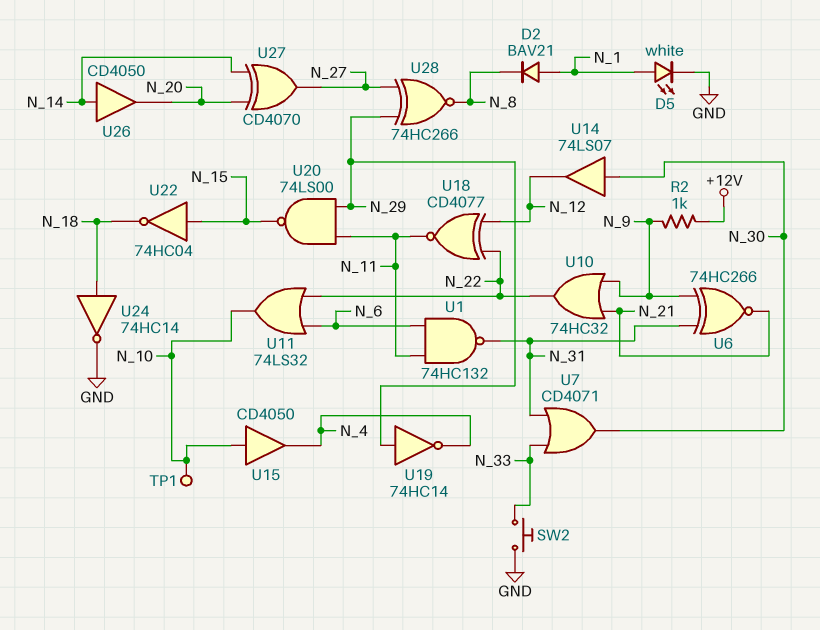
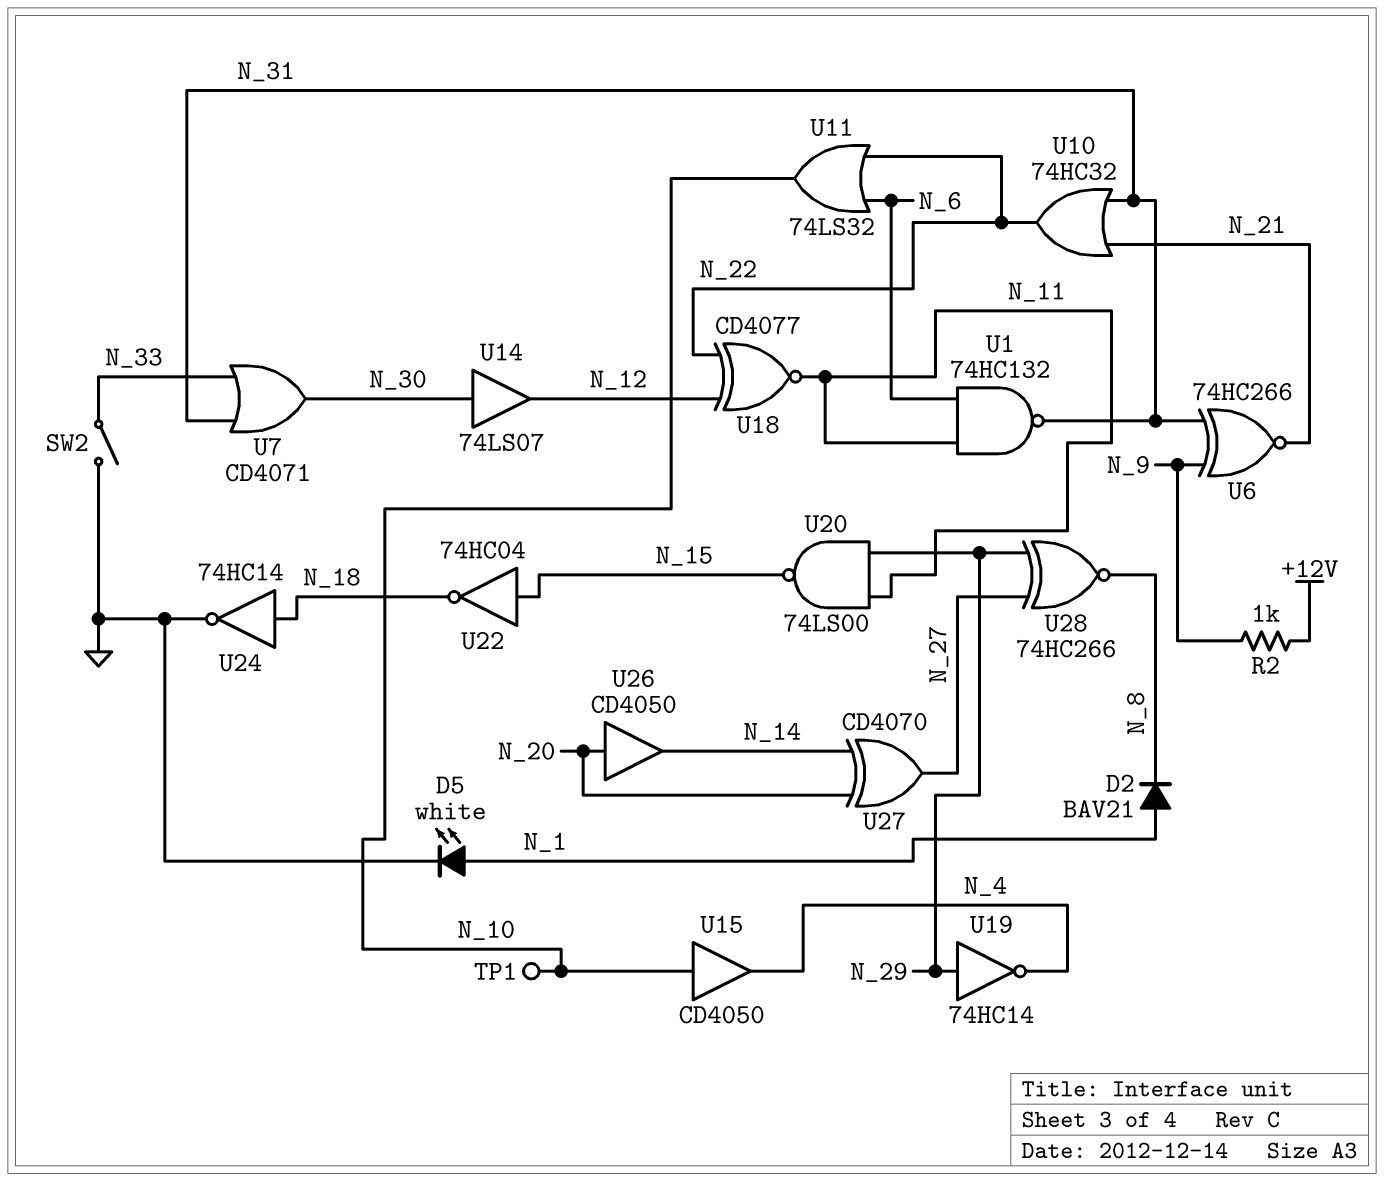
SW2: button (GND, N_33) -> switch (GND, N_33)
U10: OR 74HC32 (in N_9, in N_21, out N_22) -> OR 74HC32 (in N_21, in N_31, out N_22)
U26: buffer CD4050 (in N_14, out N_20) -> buffer CD4050 (in N_20, out N_14)

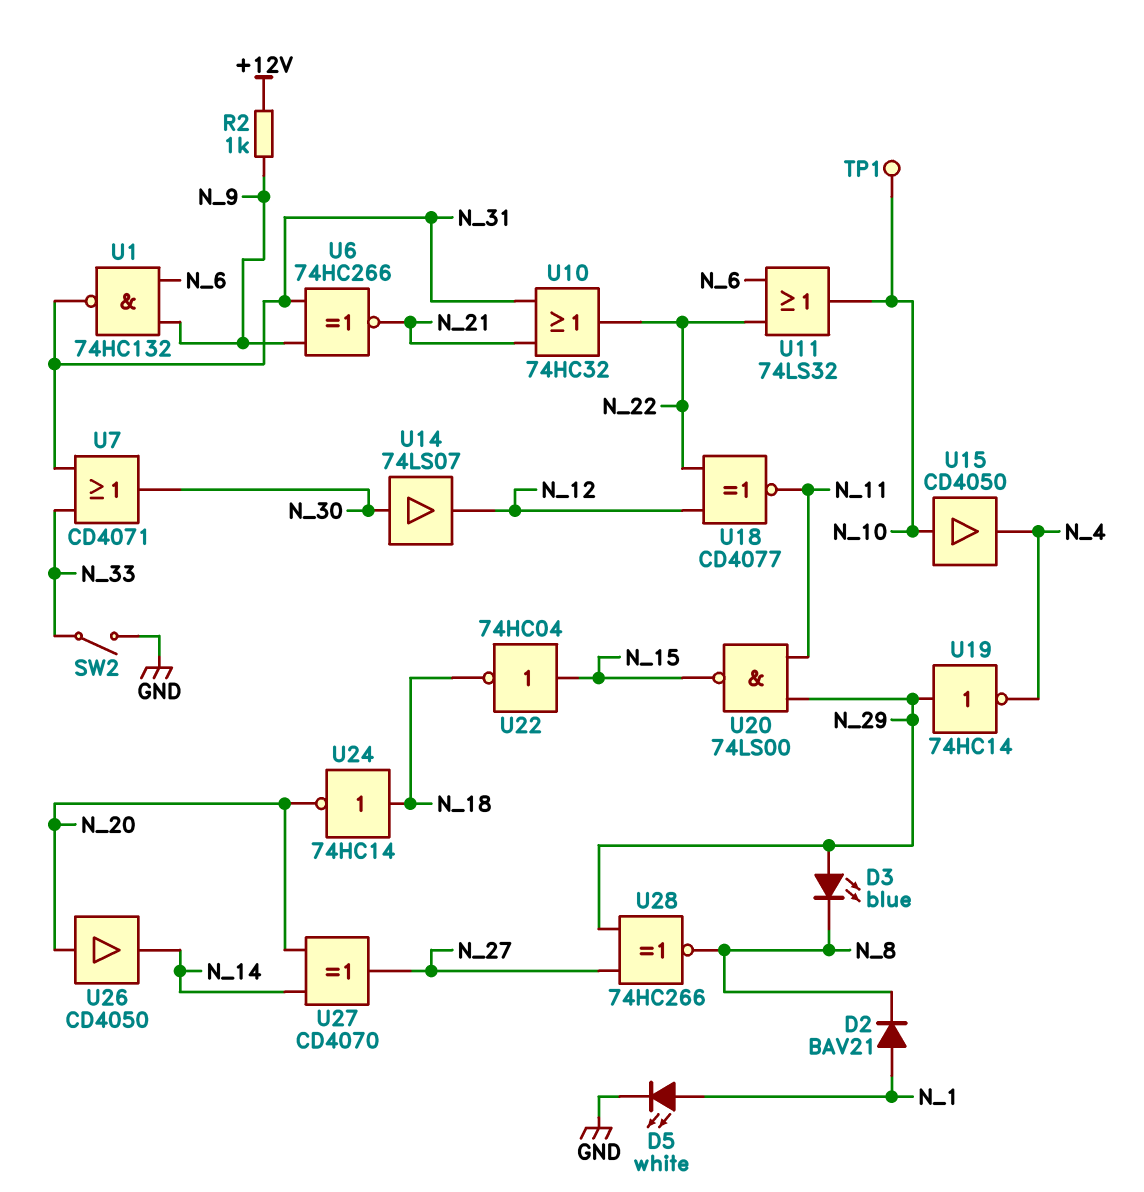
D3: none -> LED blue (A N_29, K N_8)
U1: NAND 74HC132 (in N_6, in N_11, out N_31) -> NAND 74HC132 (in N_6, in N_9, out N_31)
U24: NOT 74HC14 (in N_18, out GND) -> NOT 74HC14 (in N_18, out N_20)

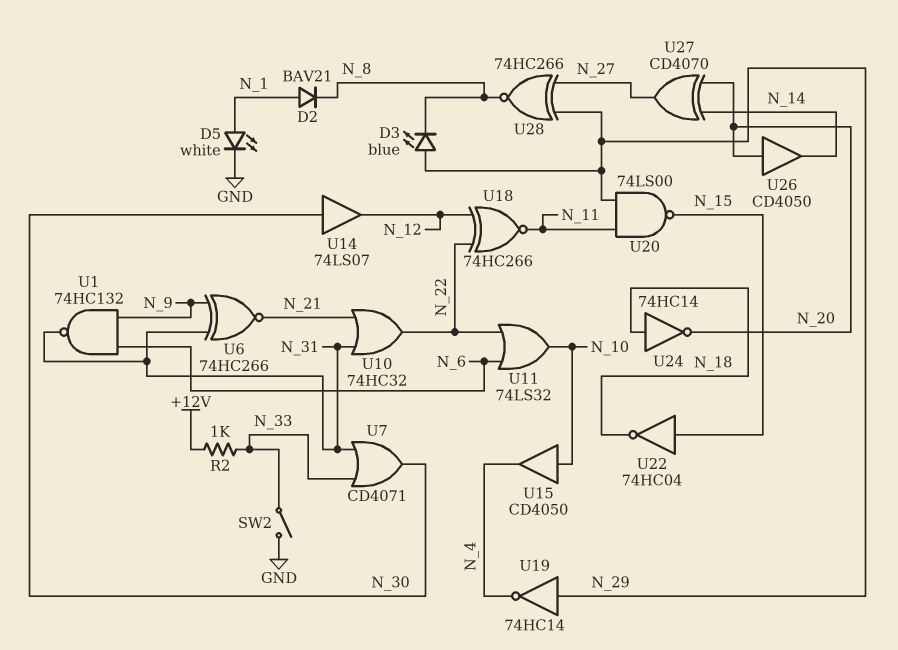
R2: 1k (+12V, N_9) -> 1k (+12V, N_33)
TP1: test point (N_10) -> none
U18: XNOR CD4077 (in N_12, in N_22, out N_11) -> XNOR 74HC266 (in N_12, in N_22, out N_11)

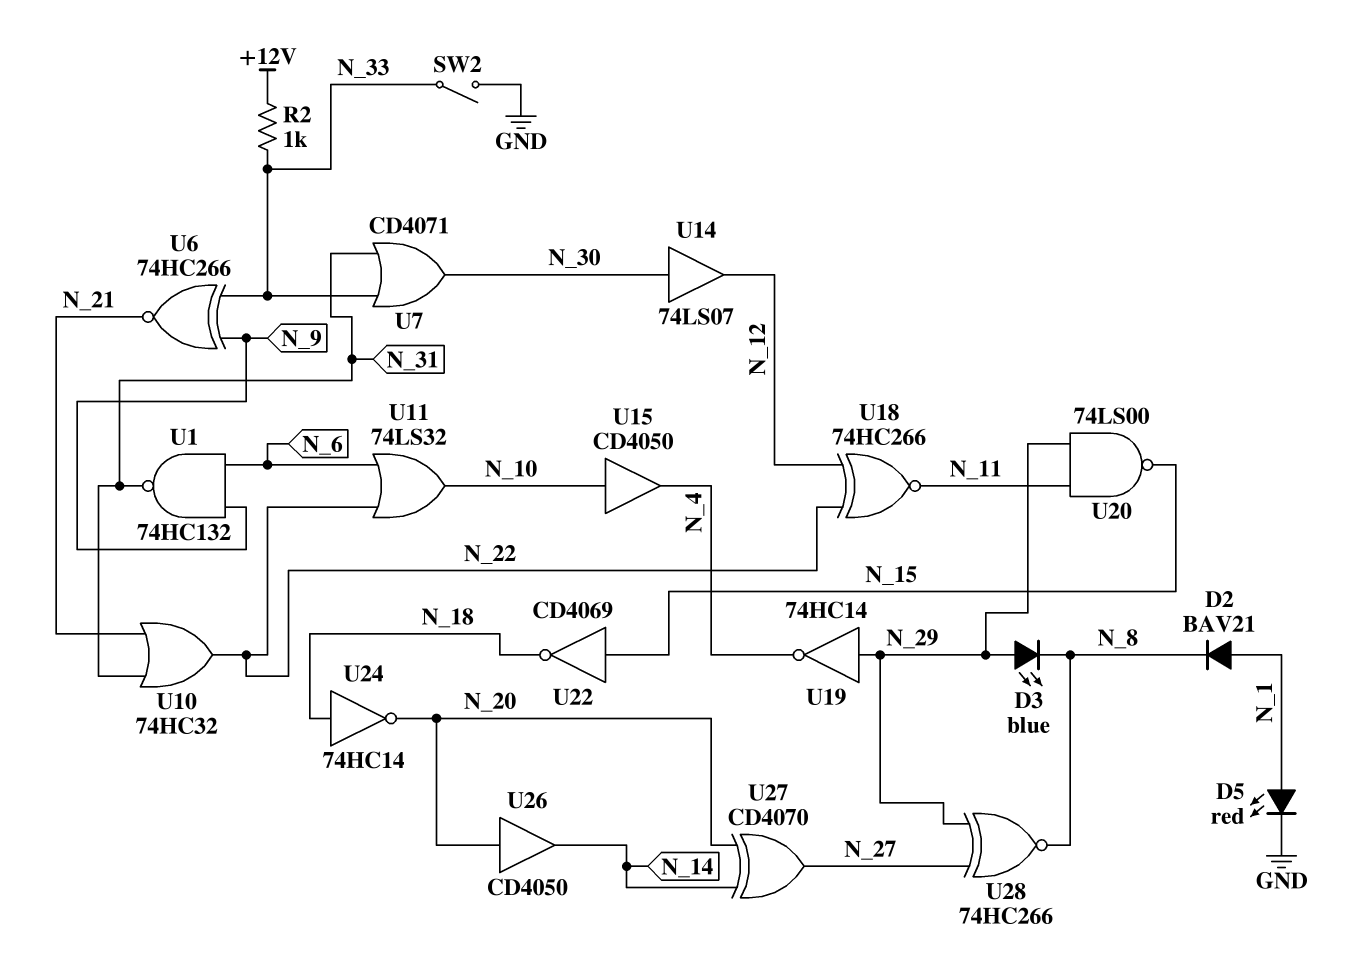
D5: LED white (A N_1, K GND) -> LED red (A N_1, K GND)
U6: XNOR 74HC266 (in N_9, in N_31, out N_21) -> XNOR 74HC266 (in N_9, in N_33, out N_21)
U22: NOT 74HC04 (in N_15, out N_18) -> NOT CD4069 (in N_15, out N_18)

